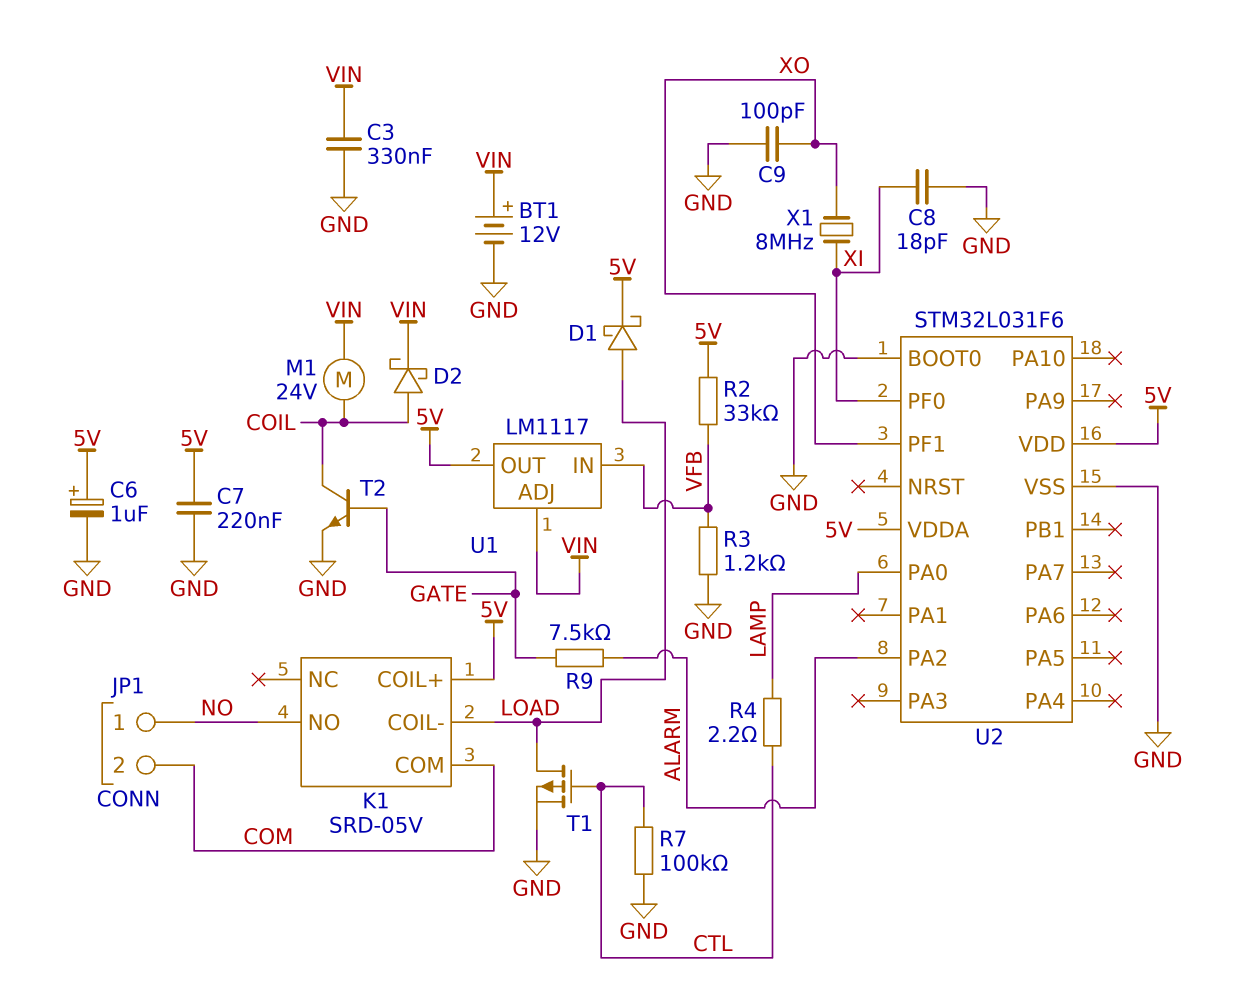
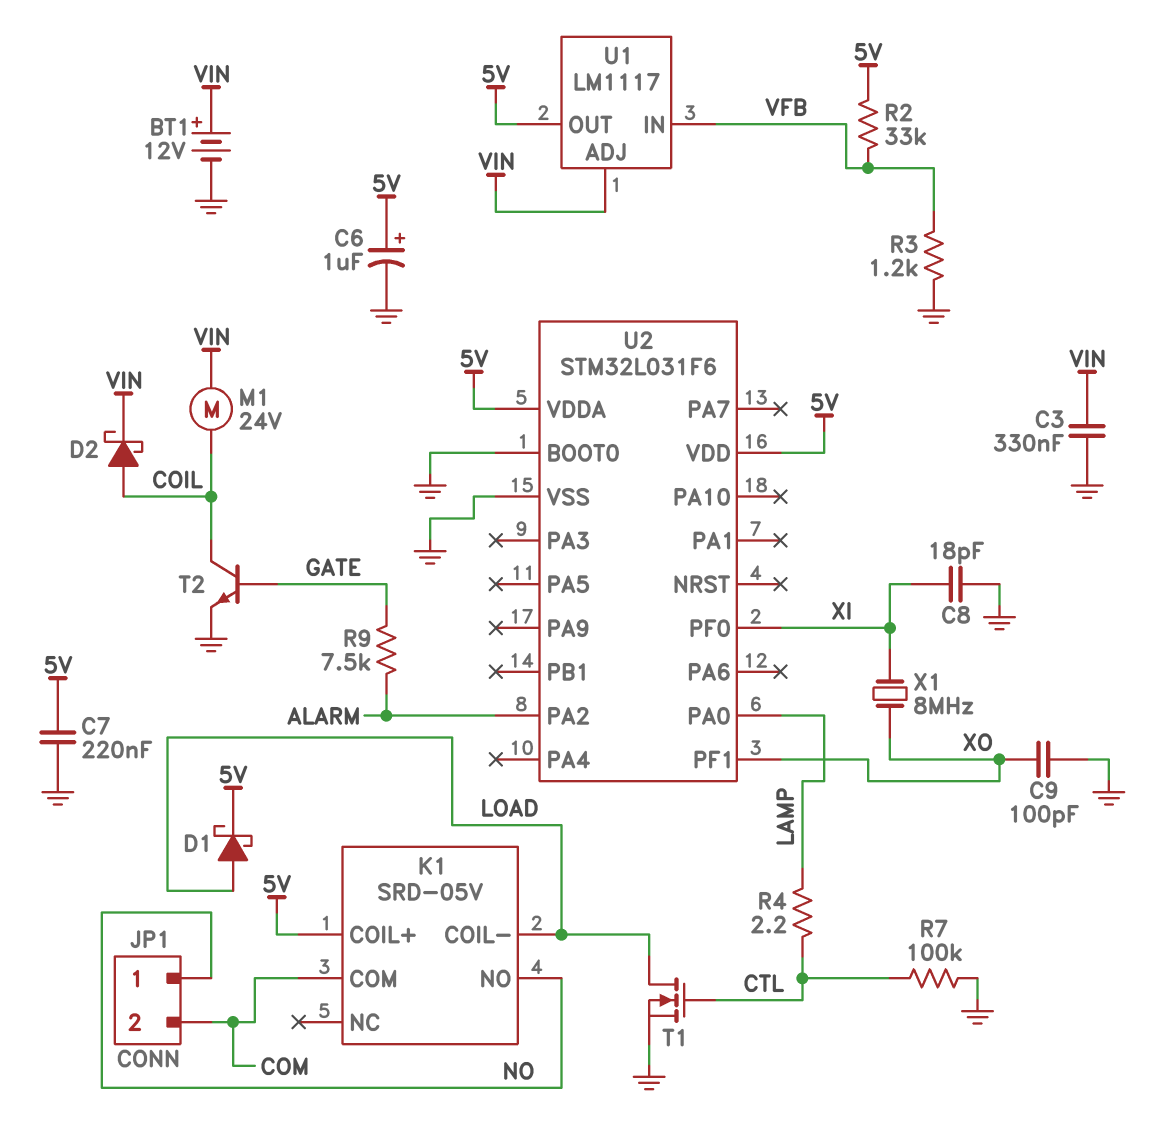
T1: PMOS (G CTL, D LOAD, S GND) -> NMOS (G CTL, D LOAD, S GND)

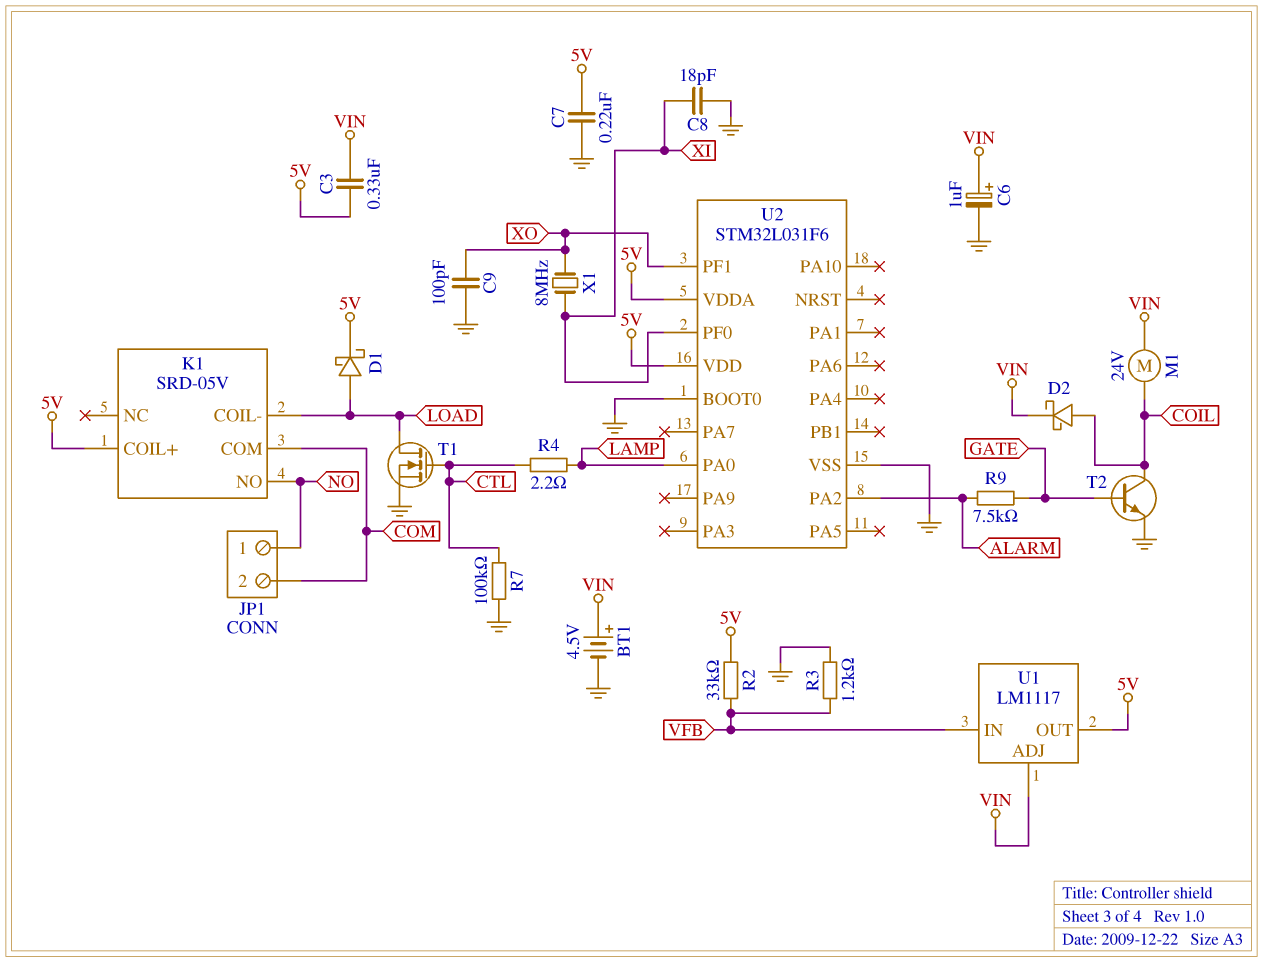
BT1: 12V (plus VIN, minus GND) -> 4.5V (plus VIN, minus GND)
C3: 330nF (GND, VIN) -> 330nF (5V, VIN)
C6: 1uF (plus 5V, minus GND) -> 1uF (plus VIN, minus GND)

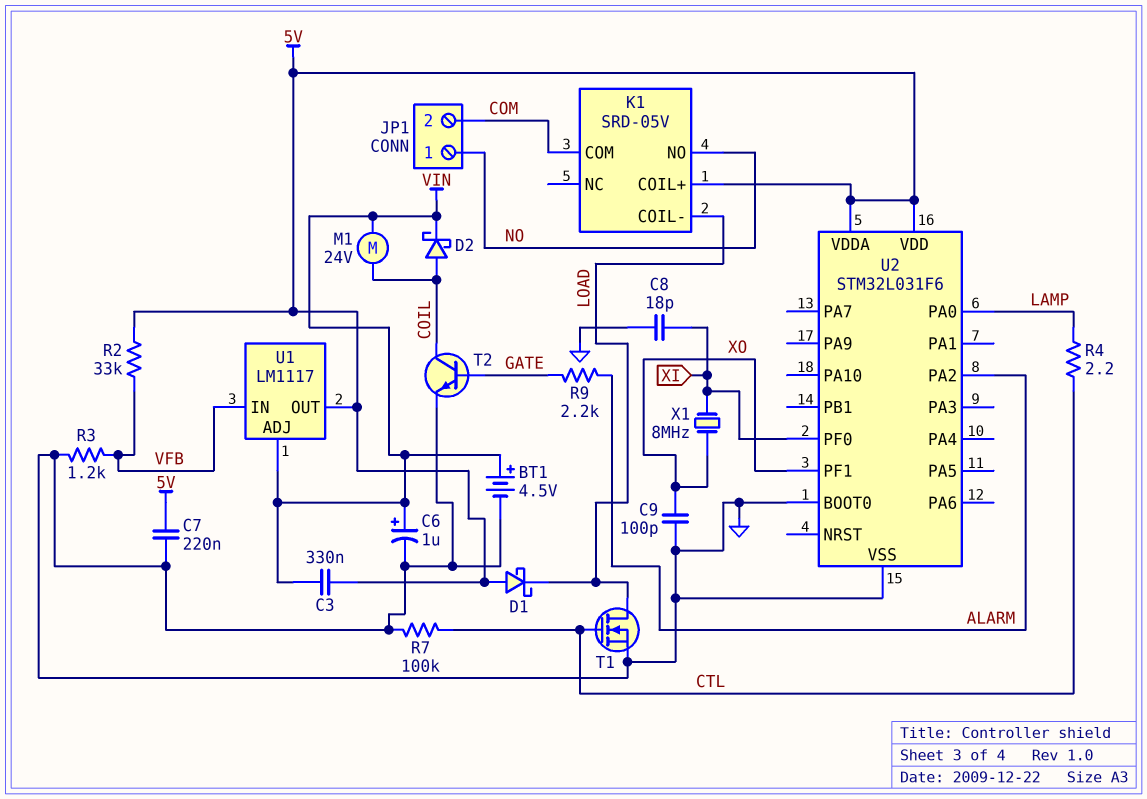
D1: schottky (A LOAD, K 5V) -> schottky (A 5V, K LOAD)
R9: 7.5k (ALARM, GATE) -> 2.2k (ALARM, GATE)

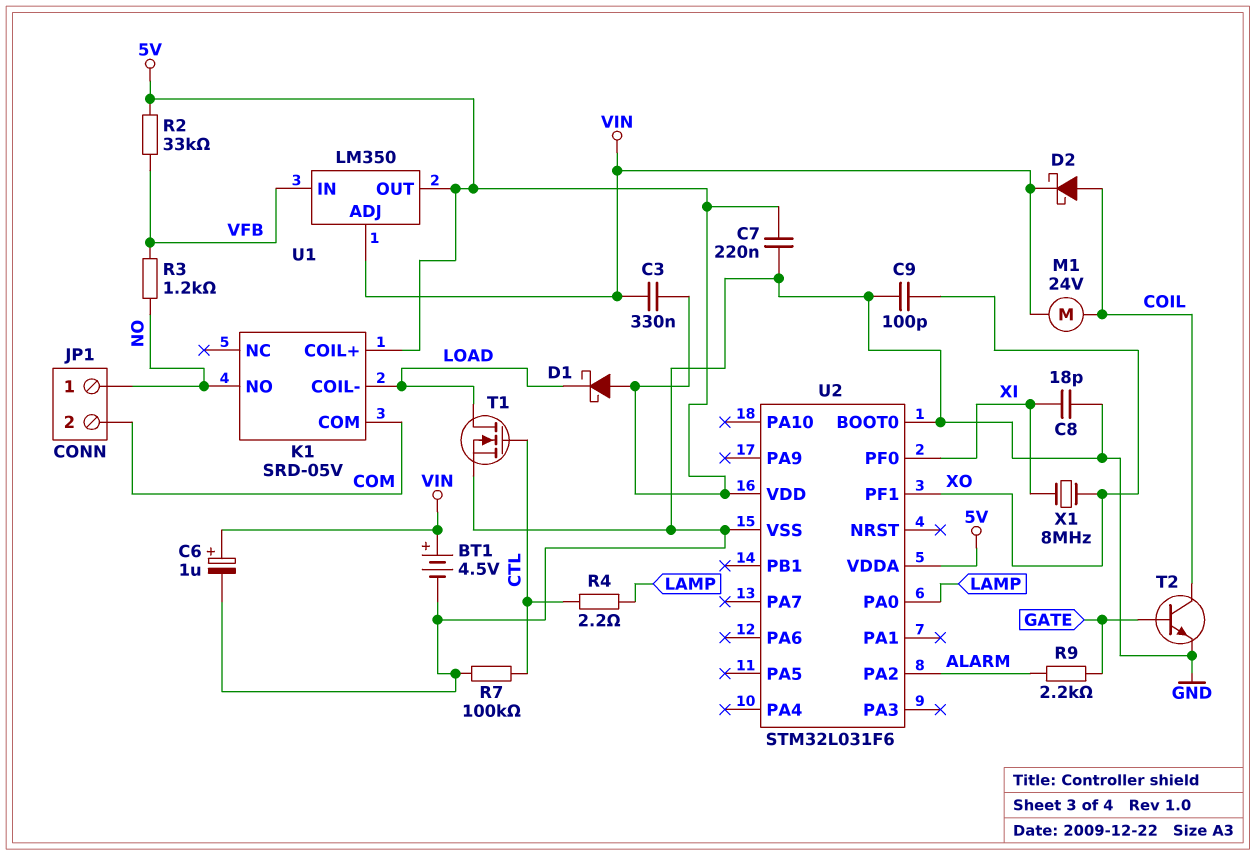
R3: 1.2k (GND, VFB) -> 1.2k (NO, VFB)
U1: LM1117 -> LM350

